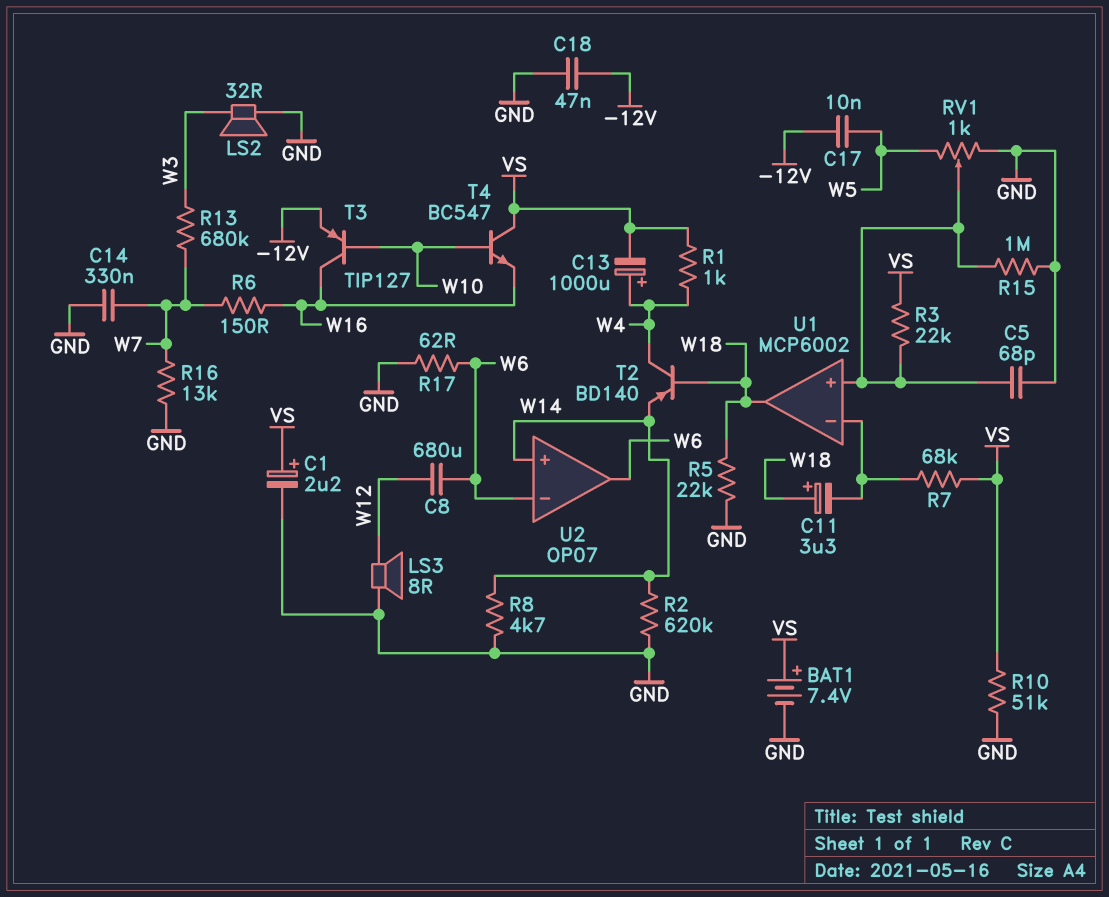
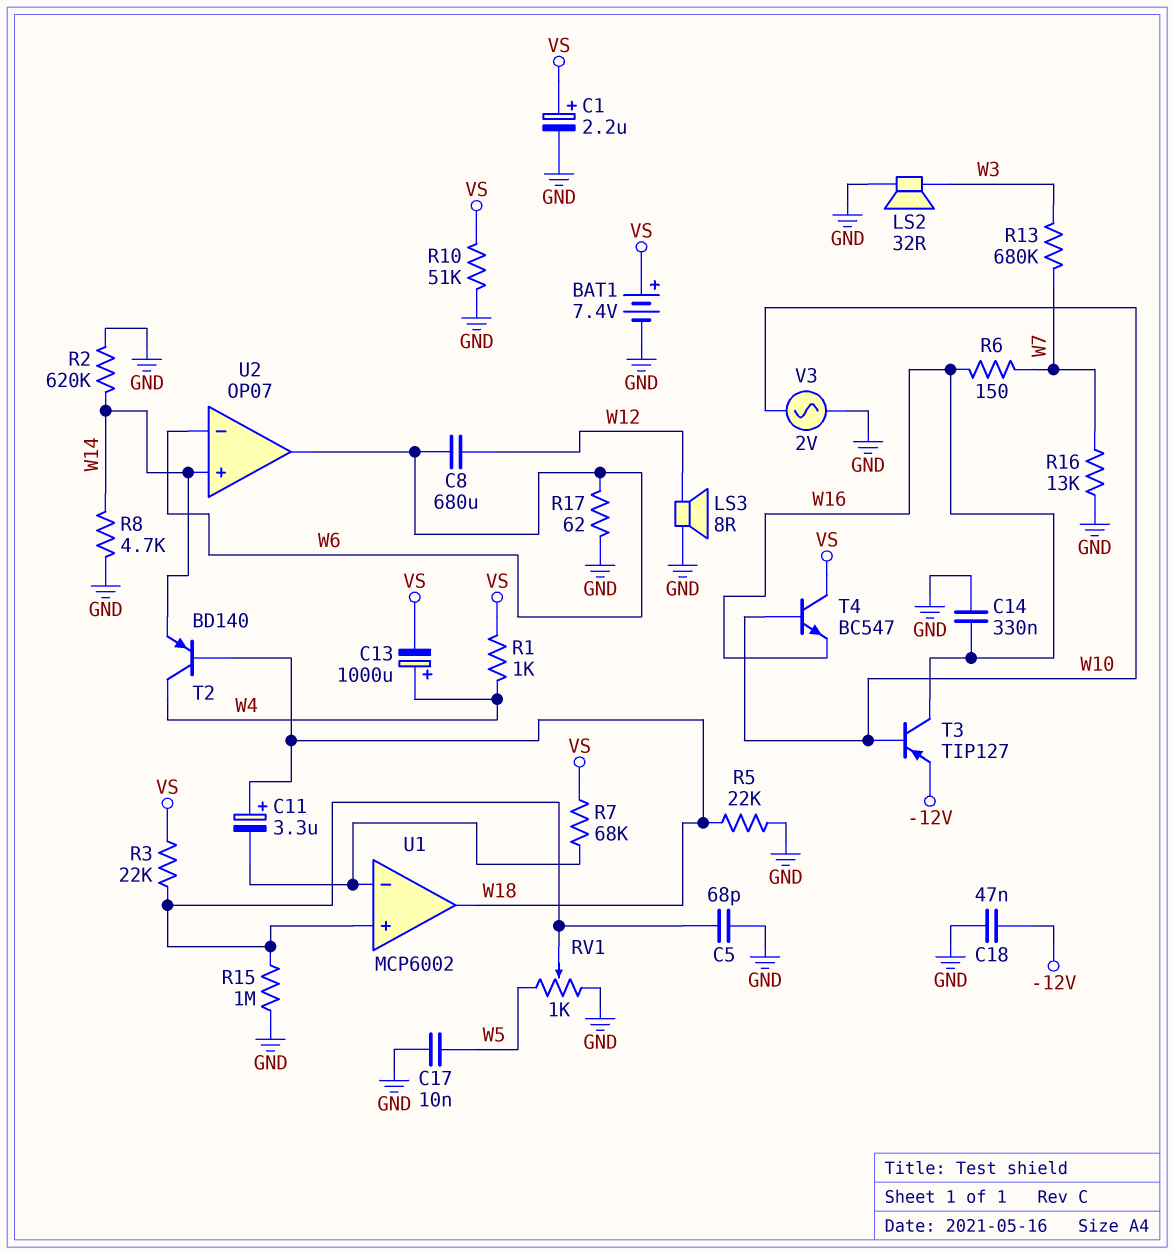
C14: 330nF (GND, W7) -> 330nF (GND, W16)
C17: 10nF (-12V, W5) -> 10nF (GND, W5)
V3: none -> AC 2V (GND, W10)

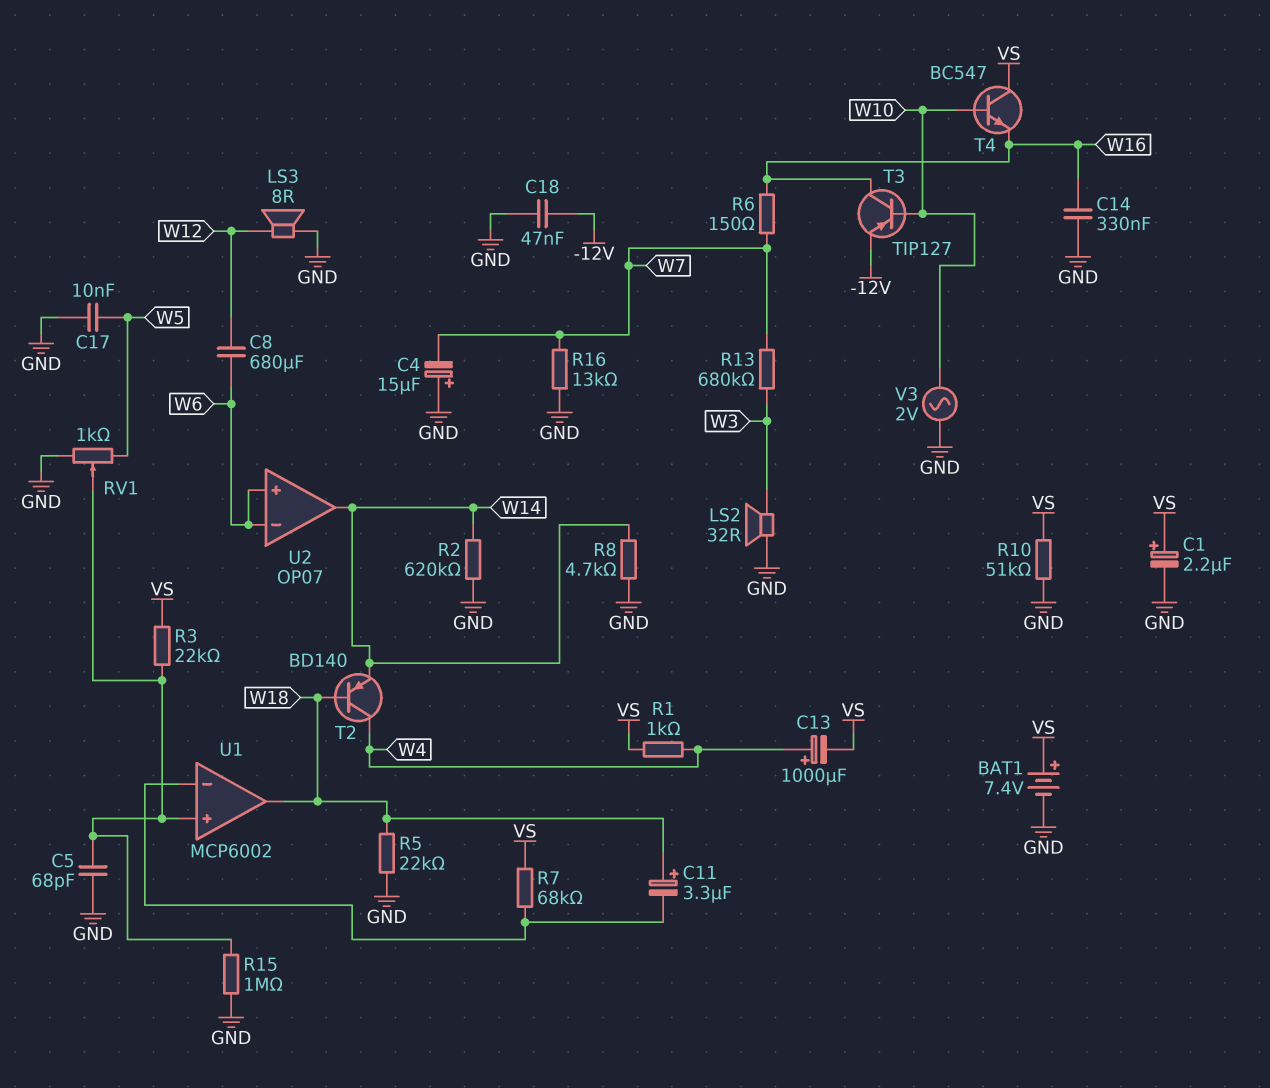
C4: none -> 15uF (plus GND, minus W7)
R17: 62 (GND, W6) -> none
U2 pin in+: W14 -> W6
U2 pin out: W6 -> W14

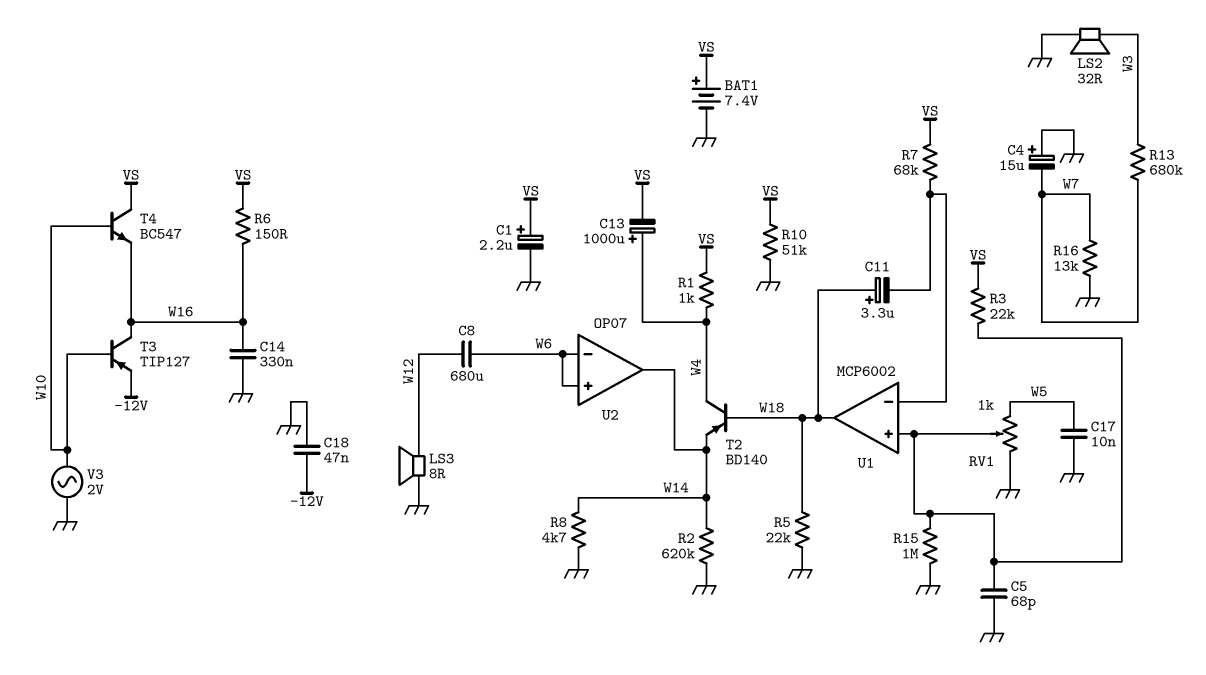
R6: 150 (W7, W16) -> 150 (VS, W16)

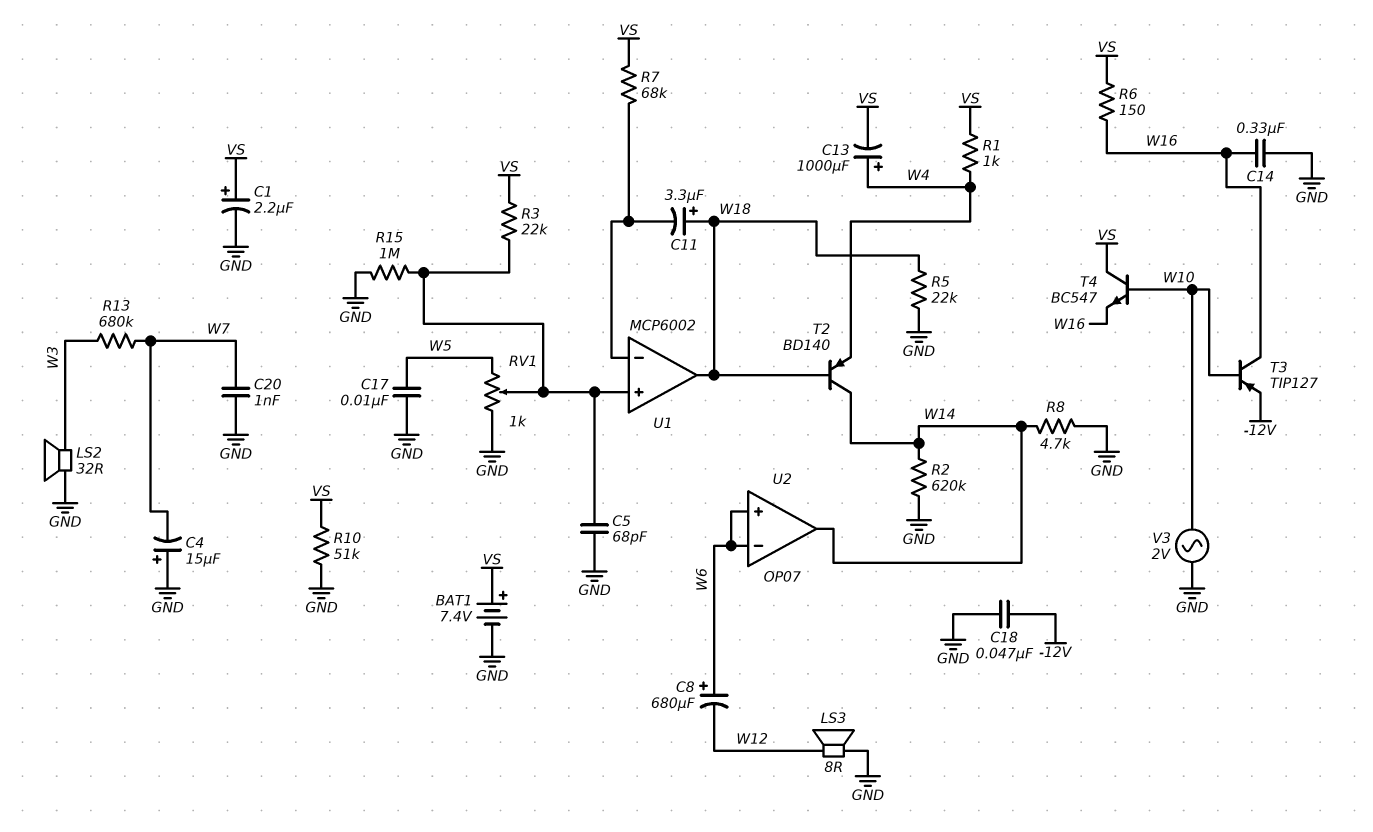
C8: 680uF (W6, W12) -> 680uF (plus W6, minus W12)
C20: none -> 1nF (GND, W7)
R16: 13k (GND, W7) -> none
T2: PNP BD140 (B W18, C W4, E W14) -> PNP BD140 (B W18, C W14, E W4)

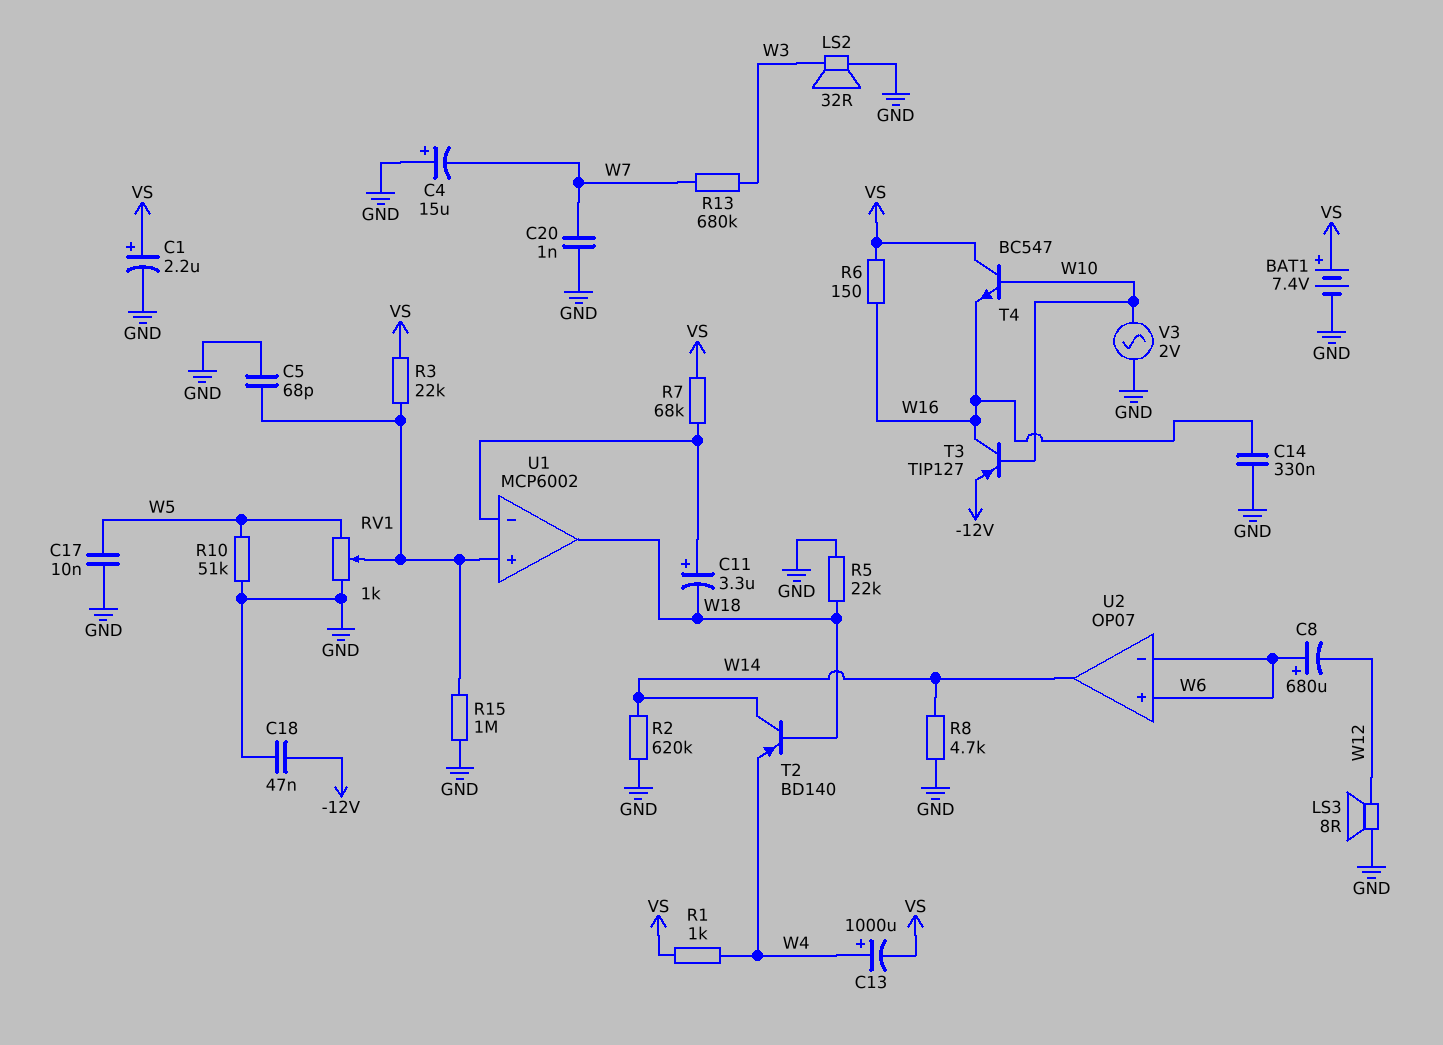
C11: 3.3uF (plus W18, minus U1/in-) -> 3.3uF (plus U1/in-, minus W18)
R10: 51k (GND, VS) -> 51k (GND, W5)

